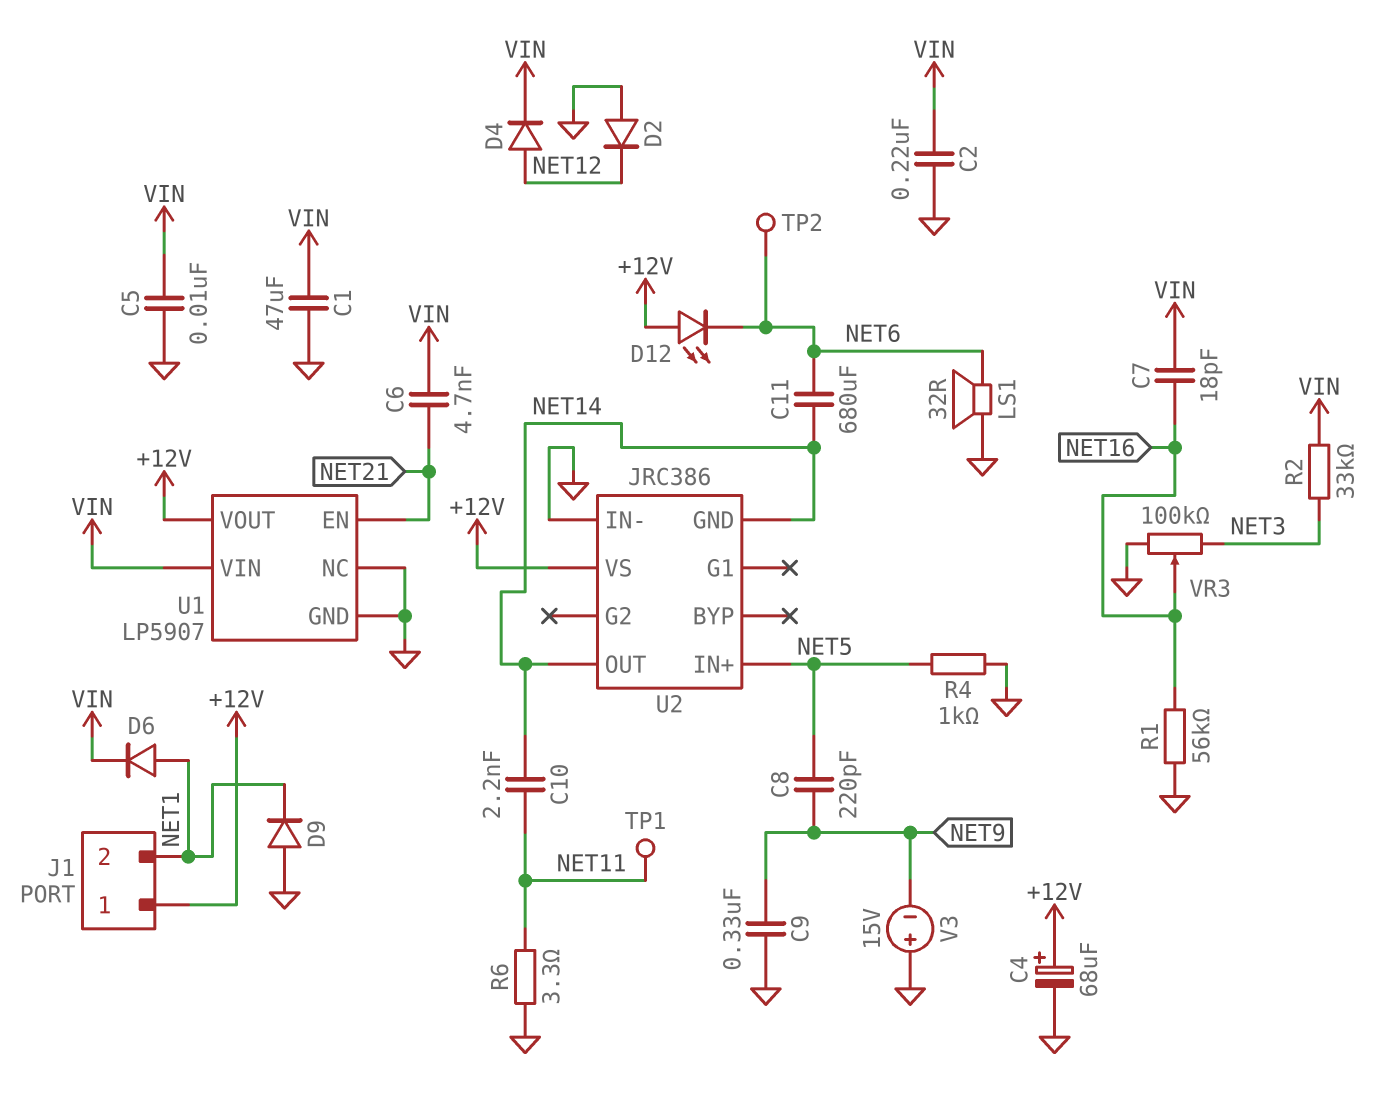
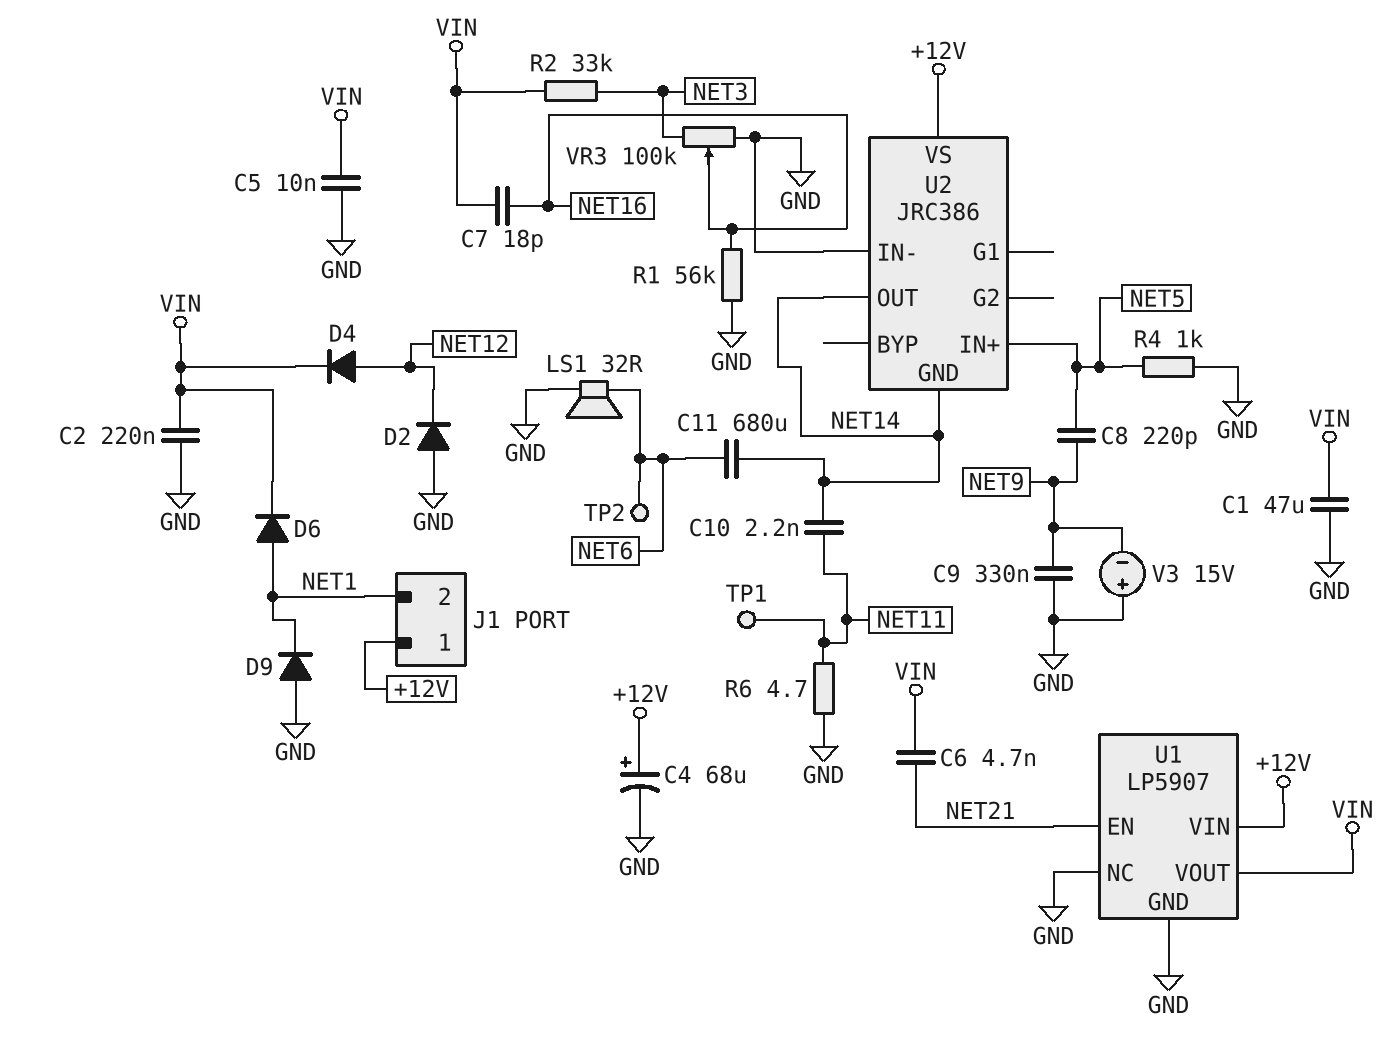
D12: LED (A +12V, K NET6) -> none
R6: 3.3 (GND, NET11) -> 4.7 (GND, NET11)
U1 pin VIN: VIN -> +12V
U1 pin VOUT: +12V -> VIN

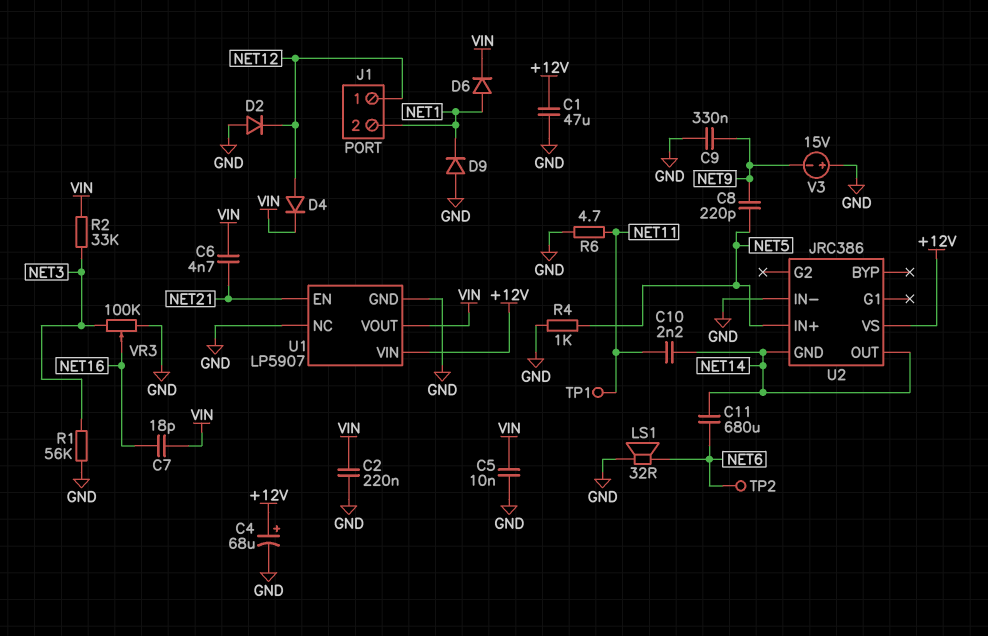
C1: 47uF (GND, VIN) -> 47uF (+12V, GND)
J1 pin 1: +12V -> NET12
R1: 56k (GND, NET16) -> 56k (GND, NET3)

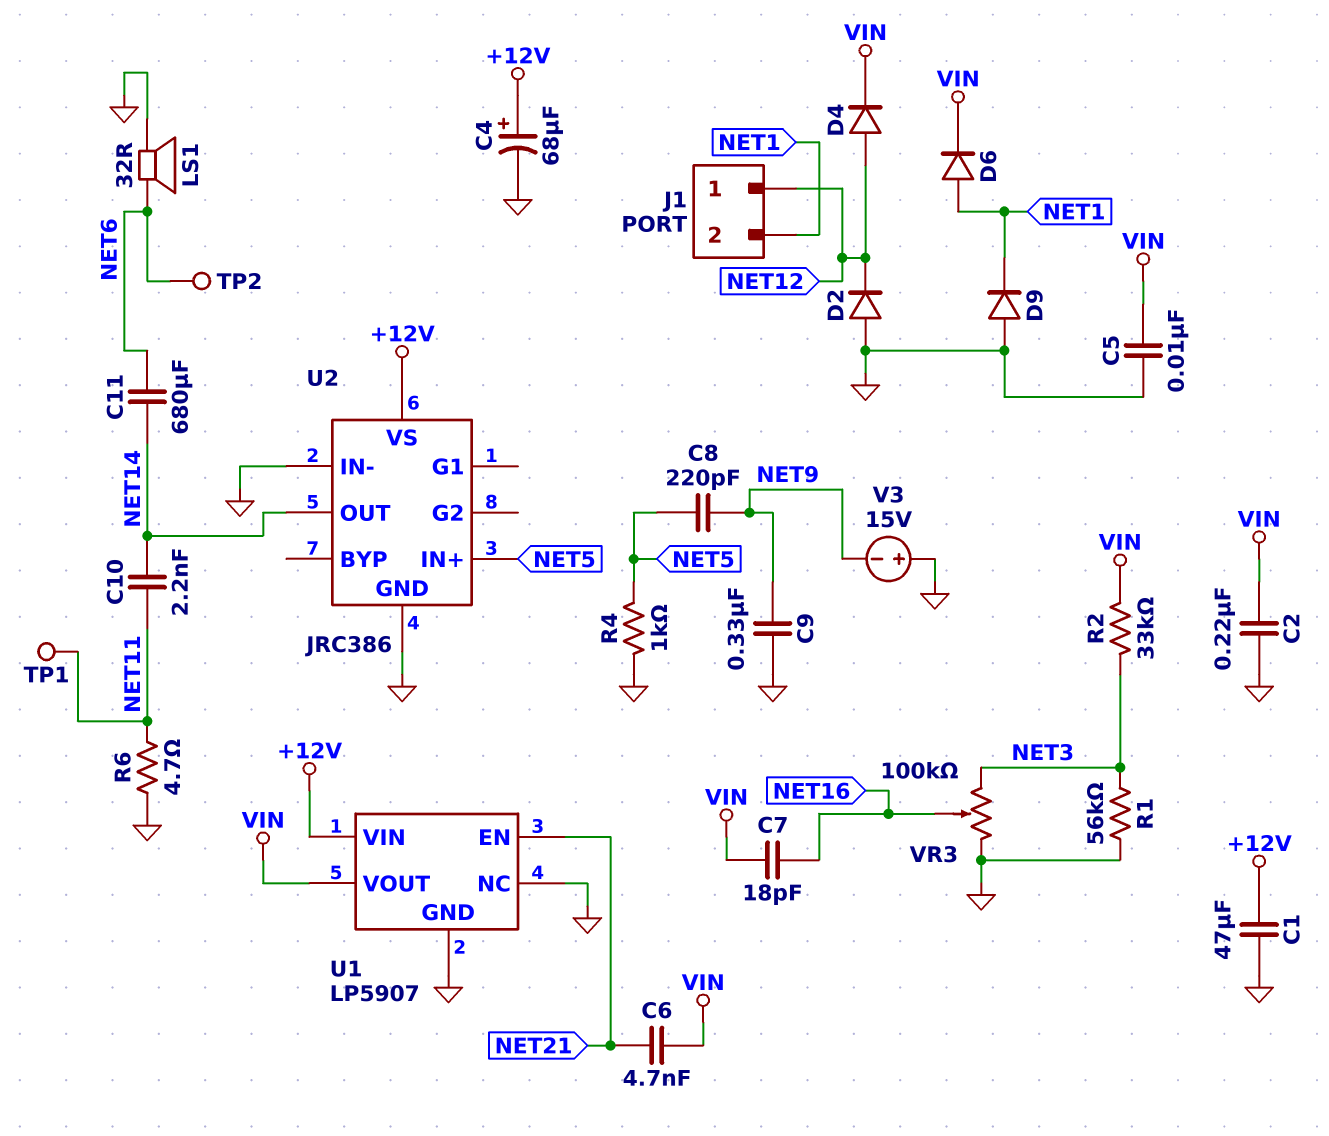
U2 pin GND: NET14 -> GND

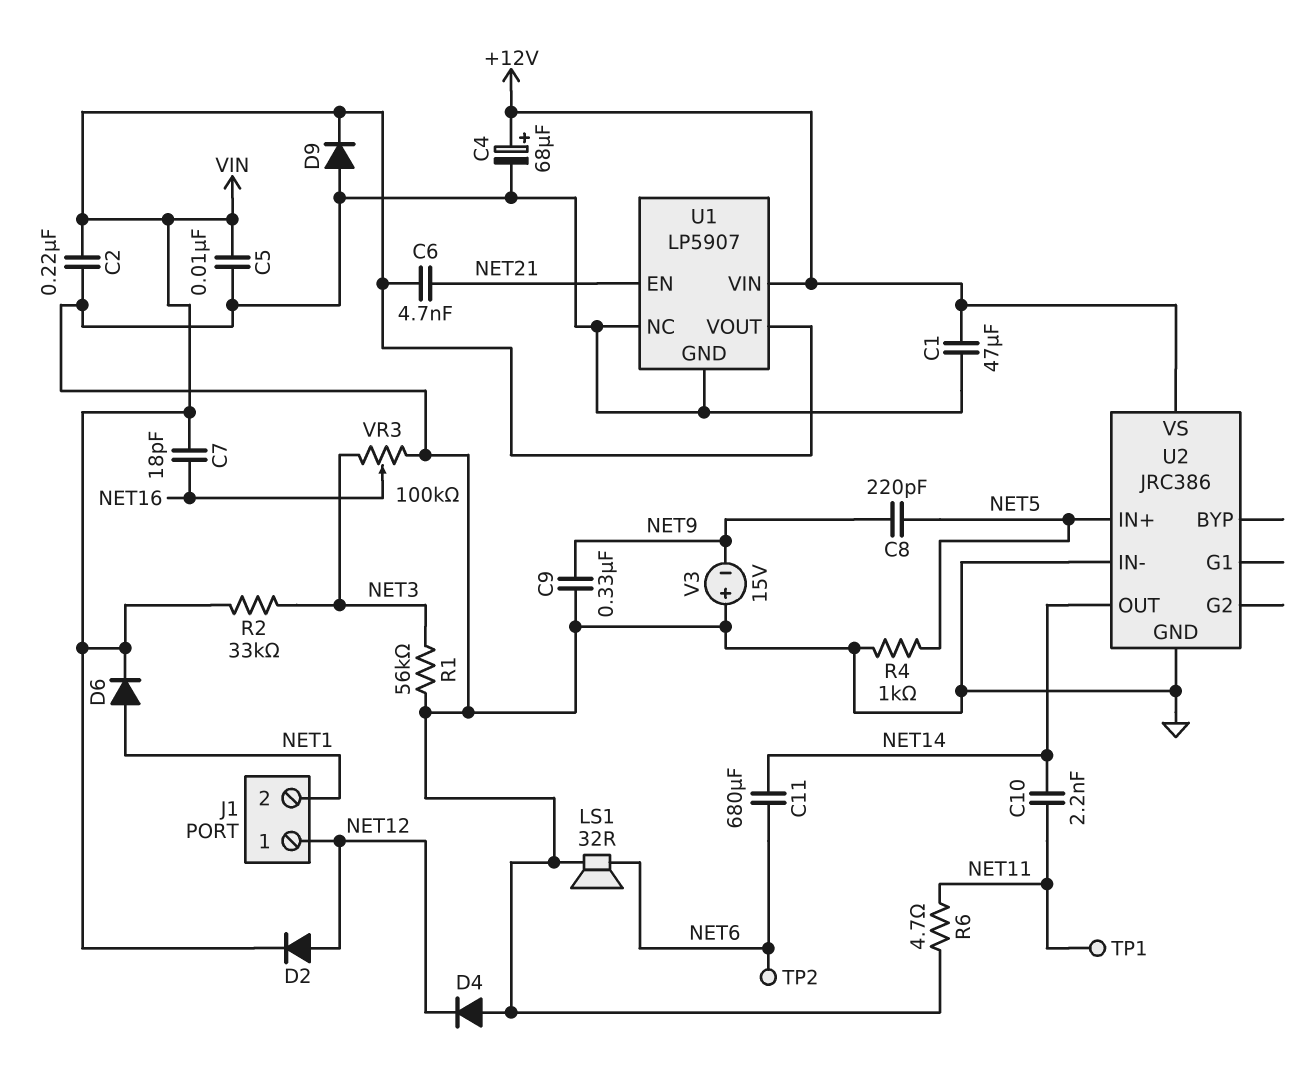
D2: diode (A GND, K NET12) -> diode (A NET12, K VIN)
D4: diode (A NET12, K VIN) -> diode (A GND, K NET12)
D9: diode (A GND, K NET1) -> diode (A GND, K VIN)

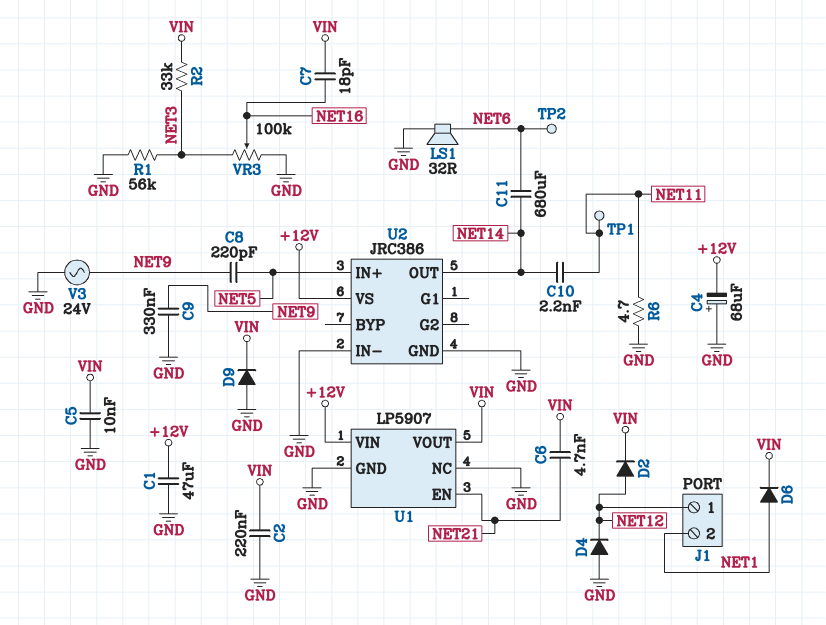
C4: 68uF (plus +12V, minus GND) -> 68uF (plus GND, minus +12V)
R4: 1k (GND, NET5) -> none
V3: 15V (plus GND, minus NET9) -> AC 24V (GND, NET9)

